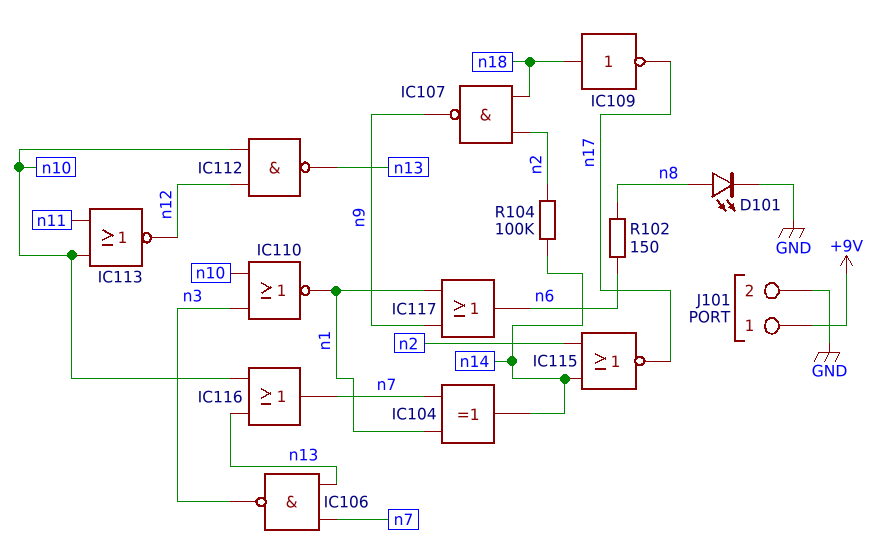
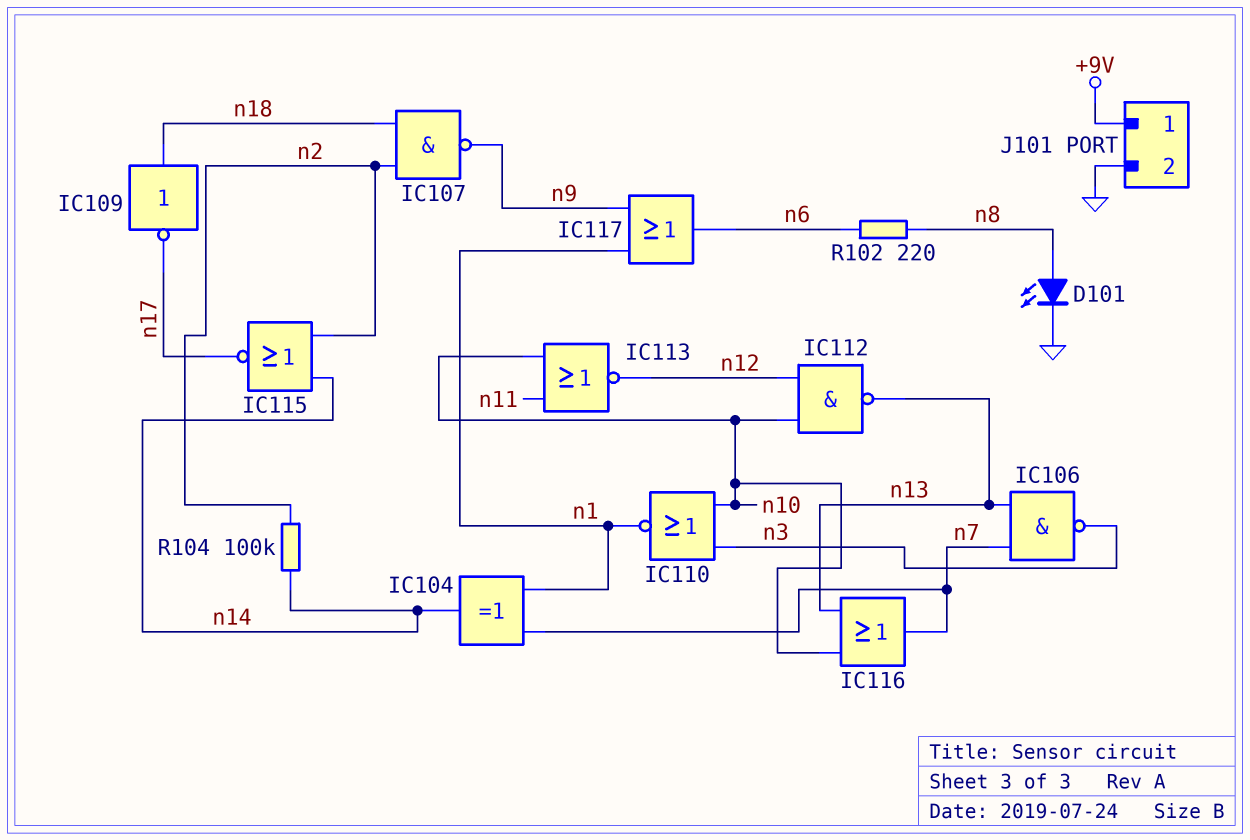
R102: 150 (n6, n8) -> 220 (n6, n8)

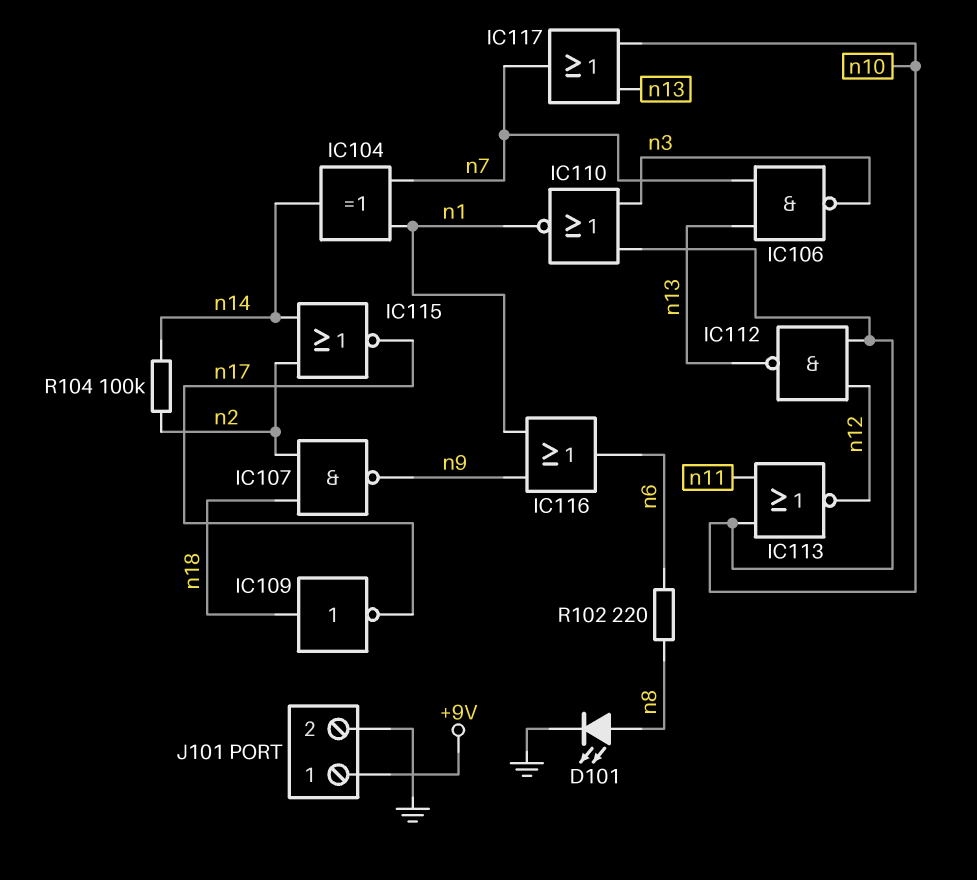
IC116: OR (in n10, in n13, out n7) -> OR (in n1, in n9, out n6)
IC117: OR (in n1, in n9, out n6) -> OR (in n10, in n13, out n7)

